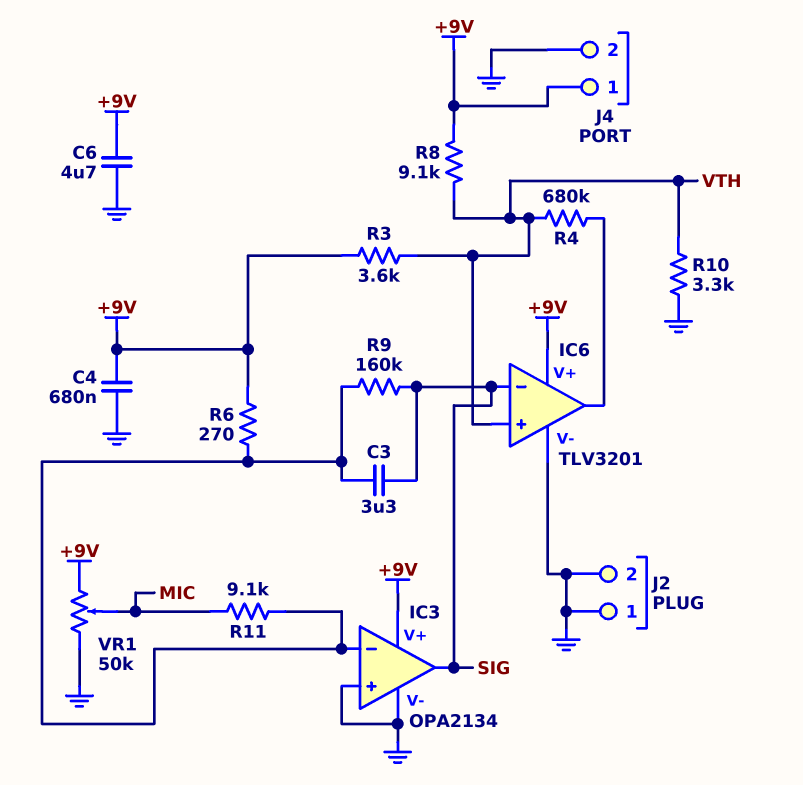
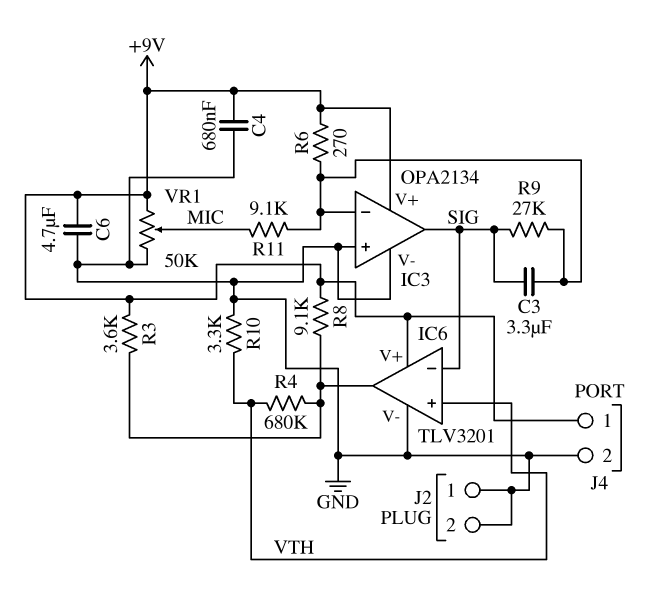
R3: 3.6k (+9V, VTH) -> 3.6k (+9V, IC6/out)
R8: 9.1k (+9V, VTH) -> 9.1k (+9V, IC6/out)
R9: 160k (IC3/in-, SIG) -> 27k (IC3/in-, SIG)

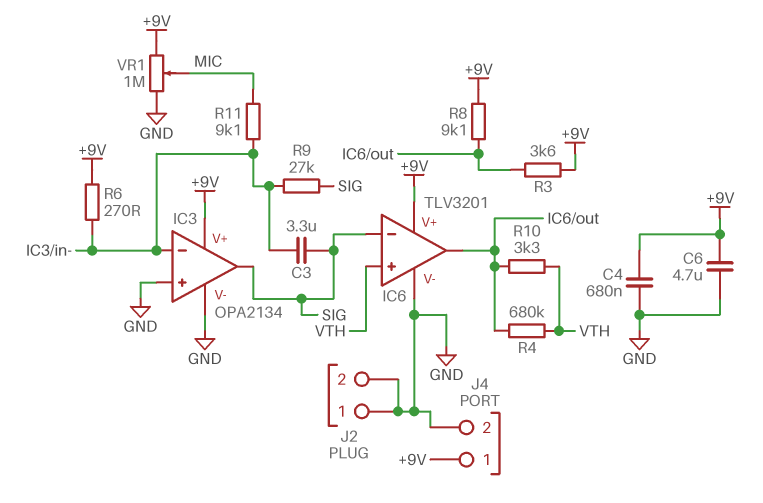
R10: 3.3k (GND, VTH) -> 3.3k (IC6/out, VTH)
VR1: 50k (+9V, GND, wiper MIC) -> 1M (+9V, GND, wiper MIC)

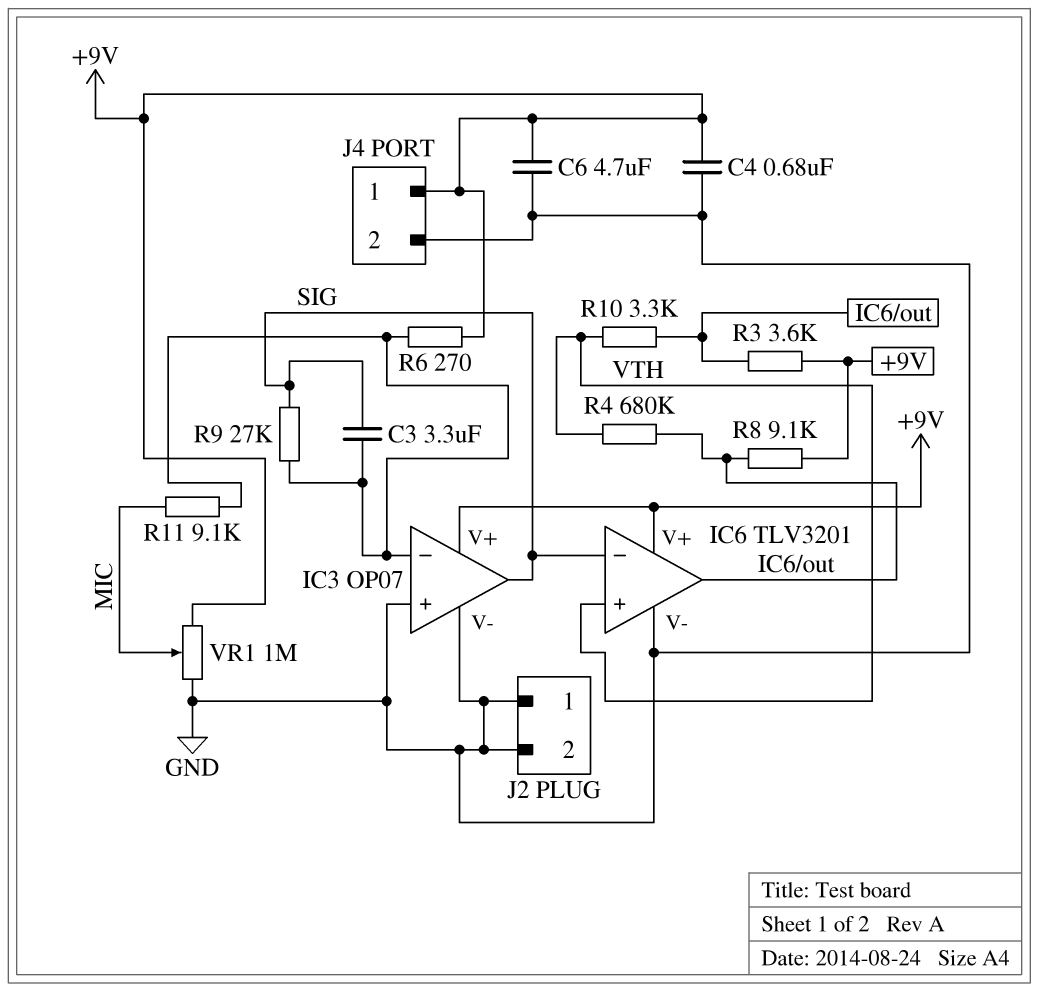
IC3: OPA2134 -> OP07

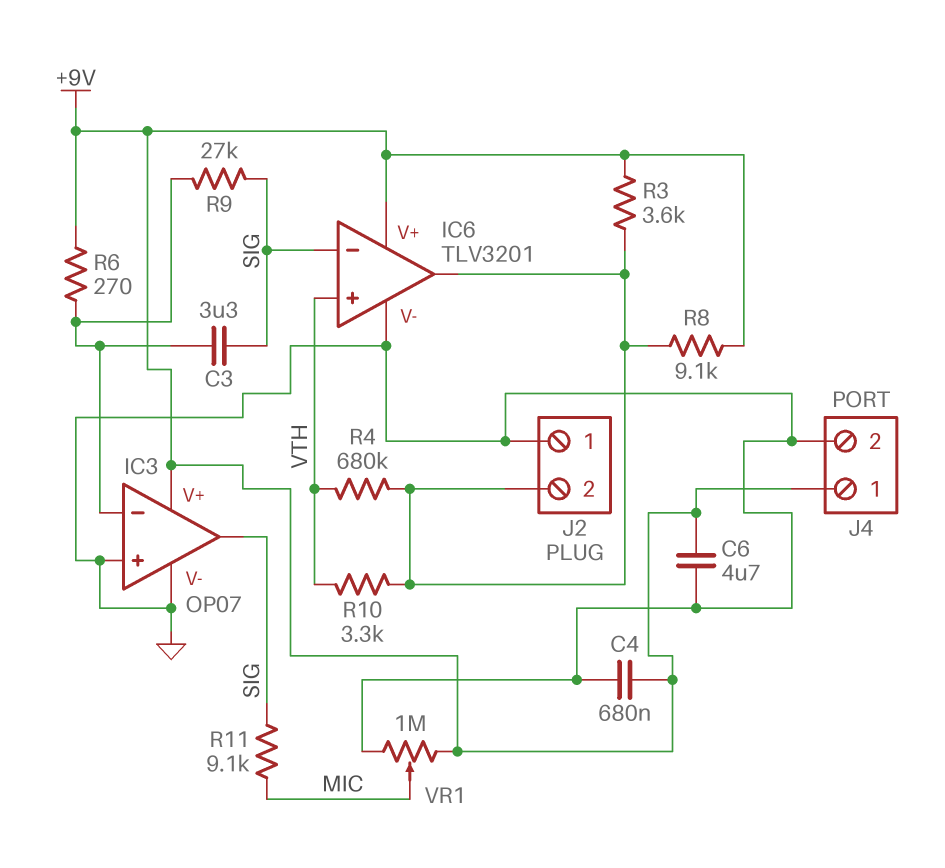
J2 pin 2: GND -> IC6/out
R11: 9.1k (IC3/in-, MIC) -> 9.1k (MIC, SIG)

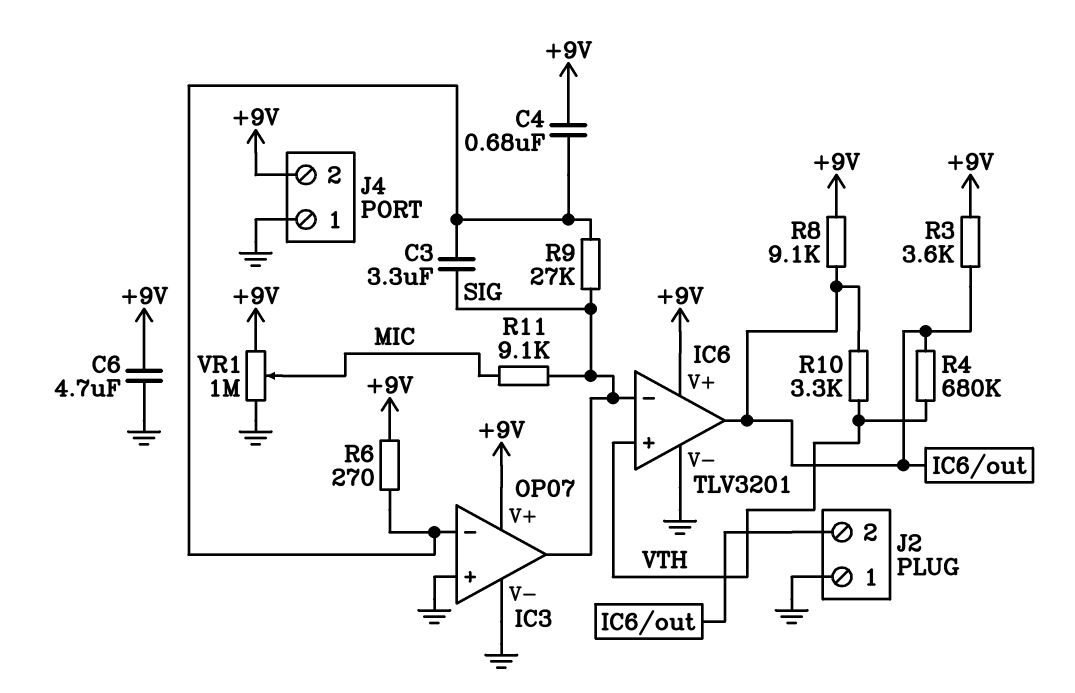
C4: 680nF (+9V, GND) -> 680nF (+9V, IC3/in-)
J4 pin 1: +9V -> GND
J4 pin 2: GND -> +9V

